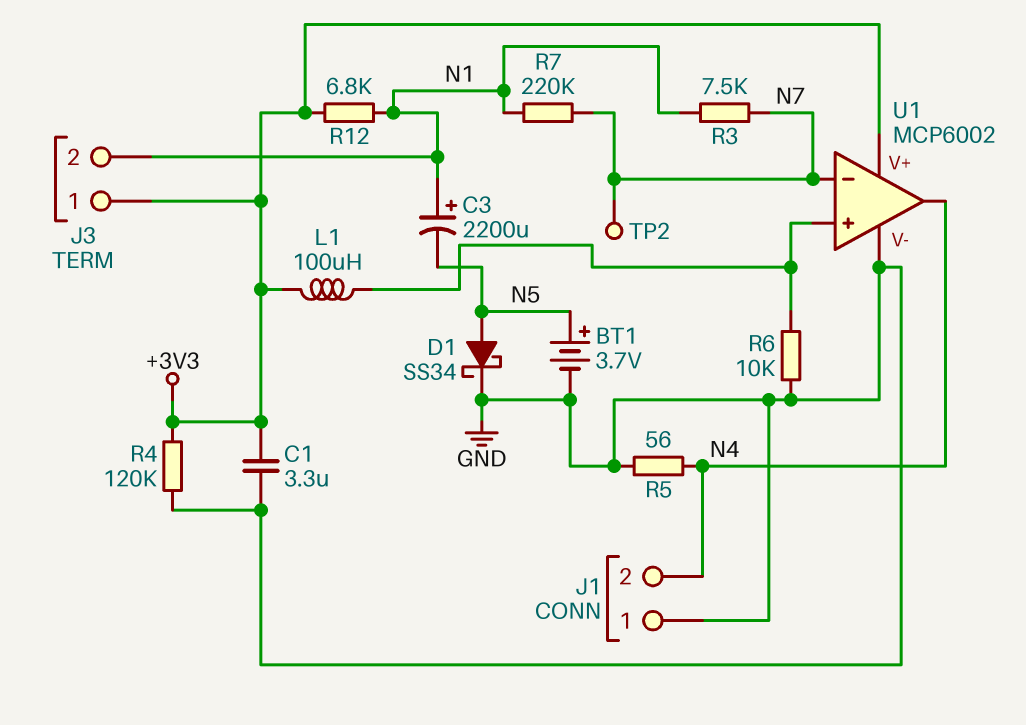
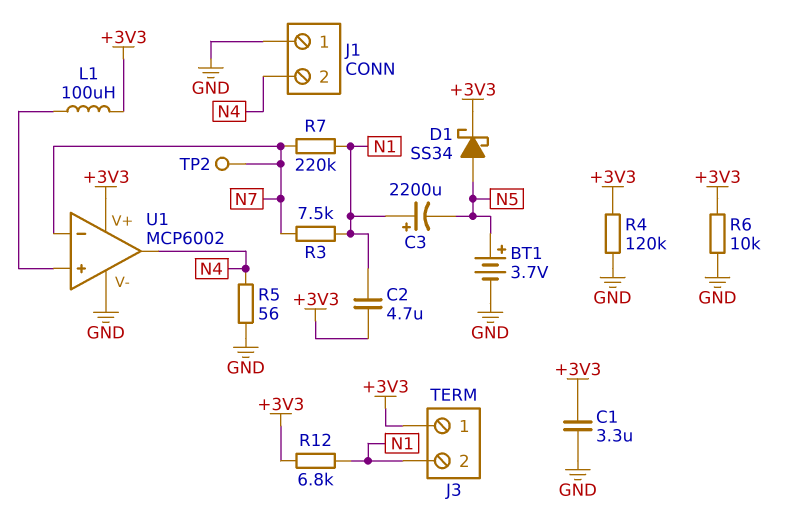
C2: none -> 4.7uF (+3V3, N1)
D1: schottky SS34 (A N5, K GND) -> schottky SS34 (A N5, K +3V3)
R6: 10k (GND, U1/in+) -> 10k (+3V3, GND)

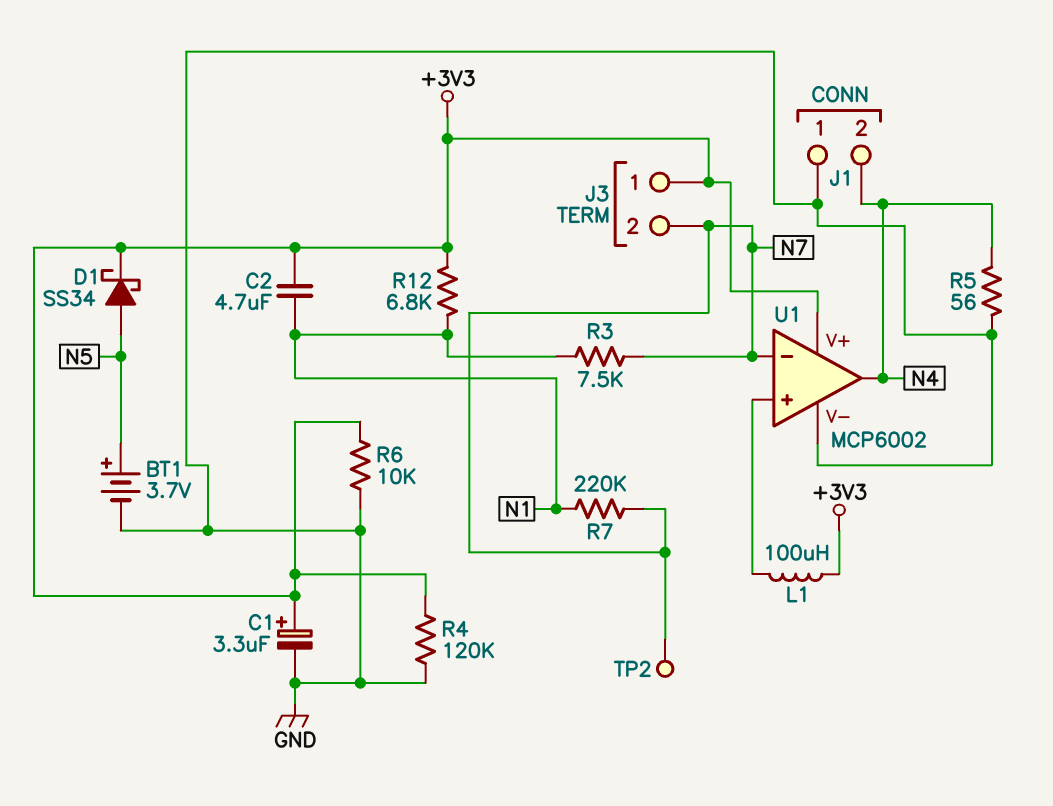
C1: 3.3uF (+3V3, GND) -> 3.3uF (plus +3V3, minus GND)
C3: 2200uF (plus N1, minus N5) -> none
J3 pin 2: N1 -> N7

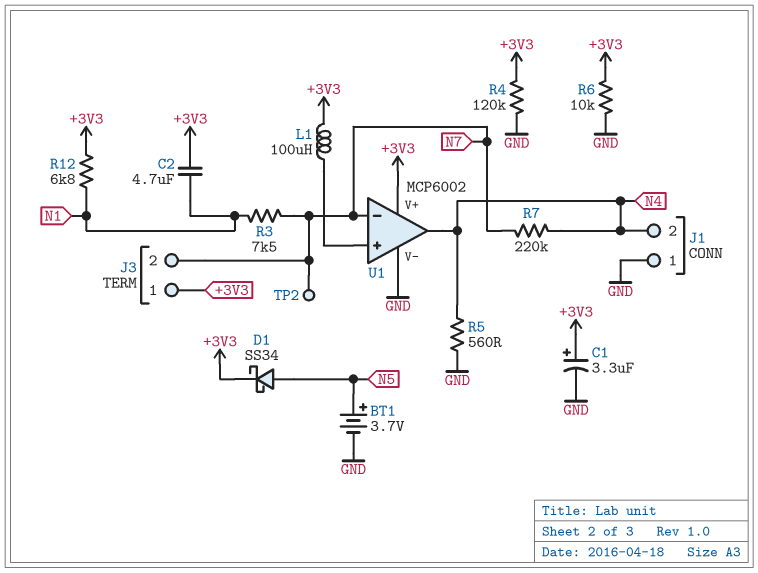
R5: 56 (GND, N4) -> 560 (GND, N4)
R7: 220k (N1, N7) -> 220k (N4, N7)

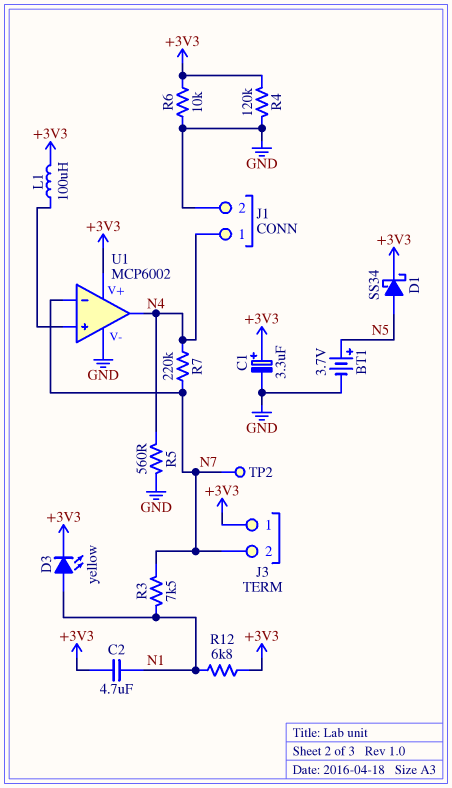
D3: none -> LED yellow (A N1, K +3V3)
J1 pin 1: GND -> N4
J1 pin 2: N4 -> GND

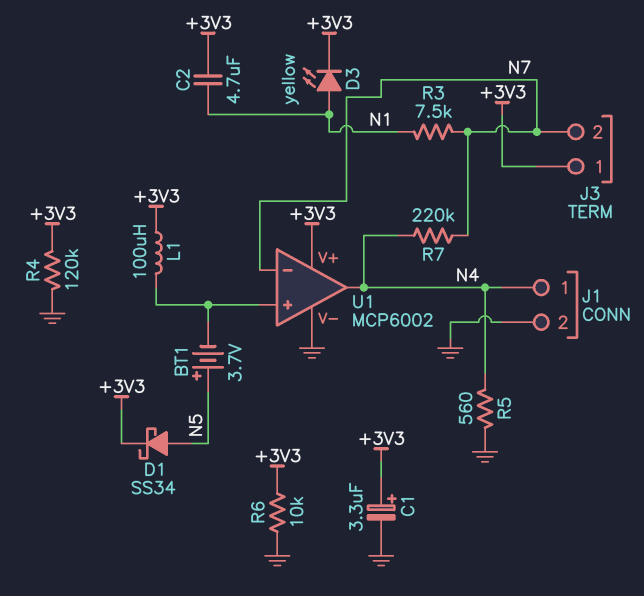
BT1: 3.7V (plus N5, minus GND) -> 3.7V (plus N5, minus U1/in+)
R12: 6.8k (+3V3, N1) -> none
TP2: test point (N7) -> none

